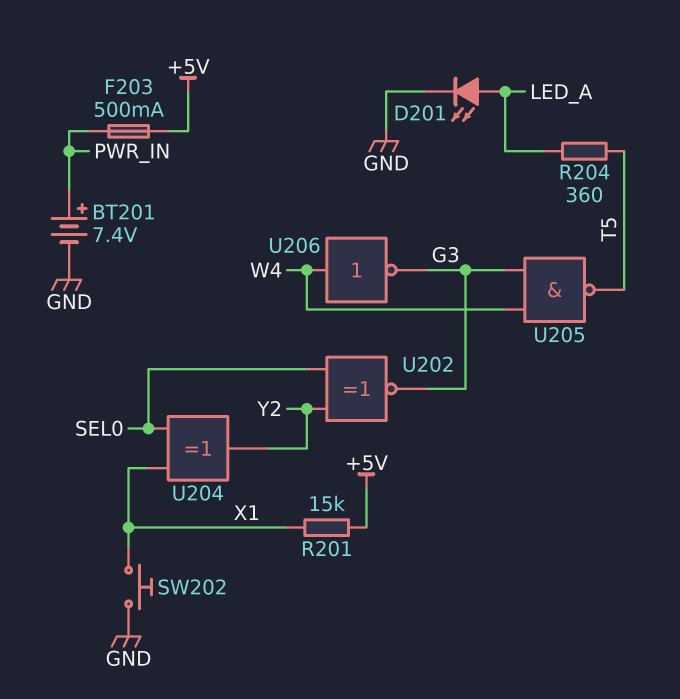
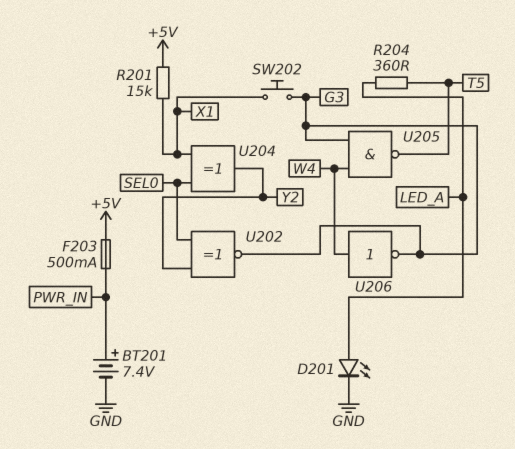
SW202: button (GND, X1) -> button (G3, X1)

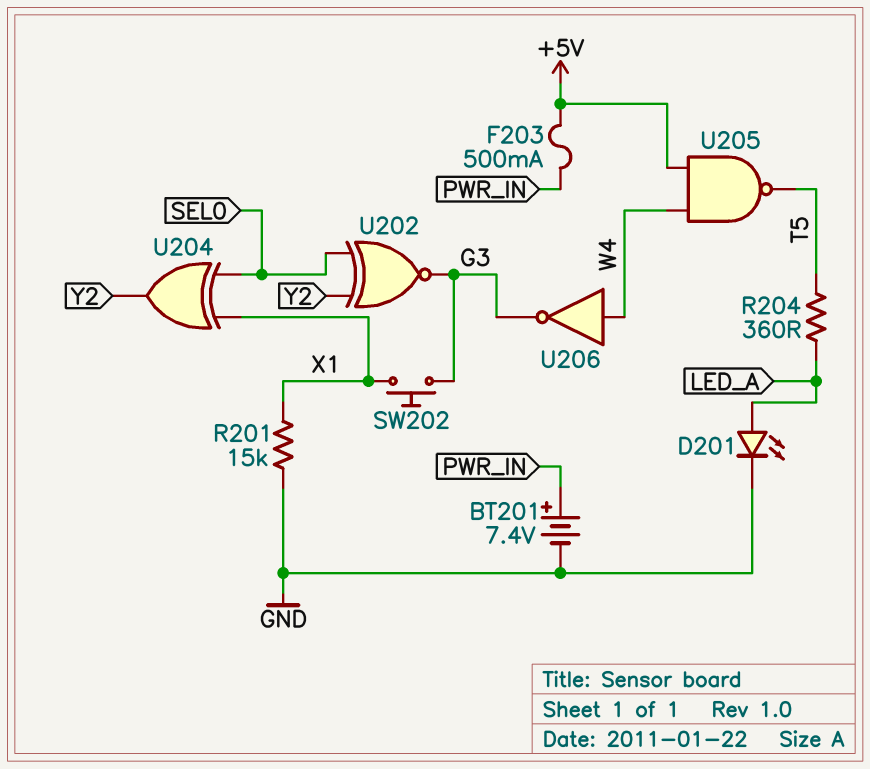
R201: 15k (+5V, X1) -> 15k (GND, X1)
U205: NAND (in G3, in W4, out T5) -> NAND (in +5V, in W4, out T5)

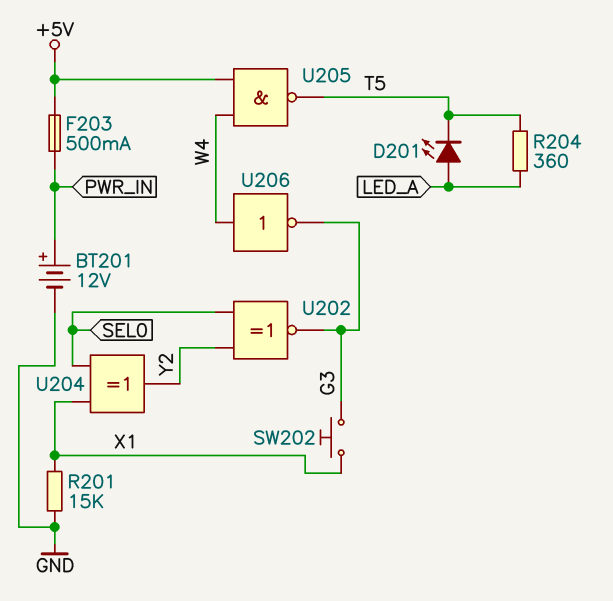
BT201: 7.4V (plus PWR_IN, minus GND) -> 12V (plus PWR_IN, minus GND)
D201: LED (A LED_A, K GND) -> LED (A LED_A, K T5)

